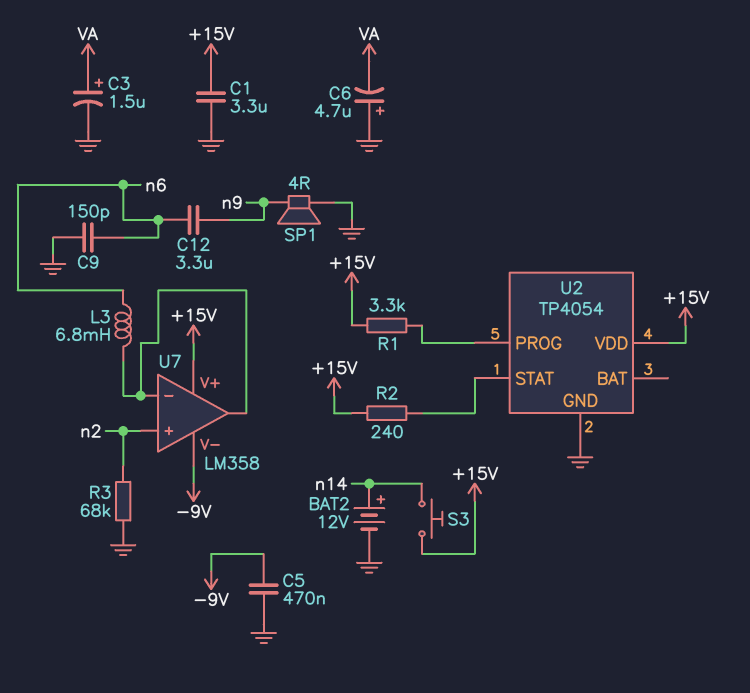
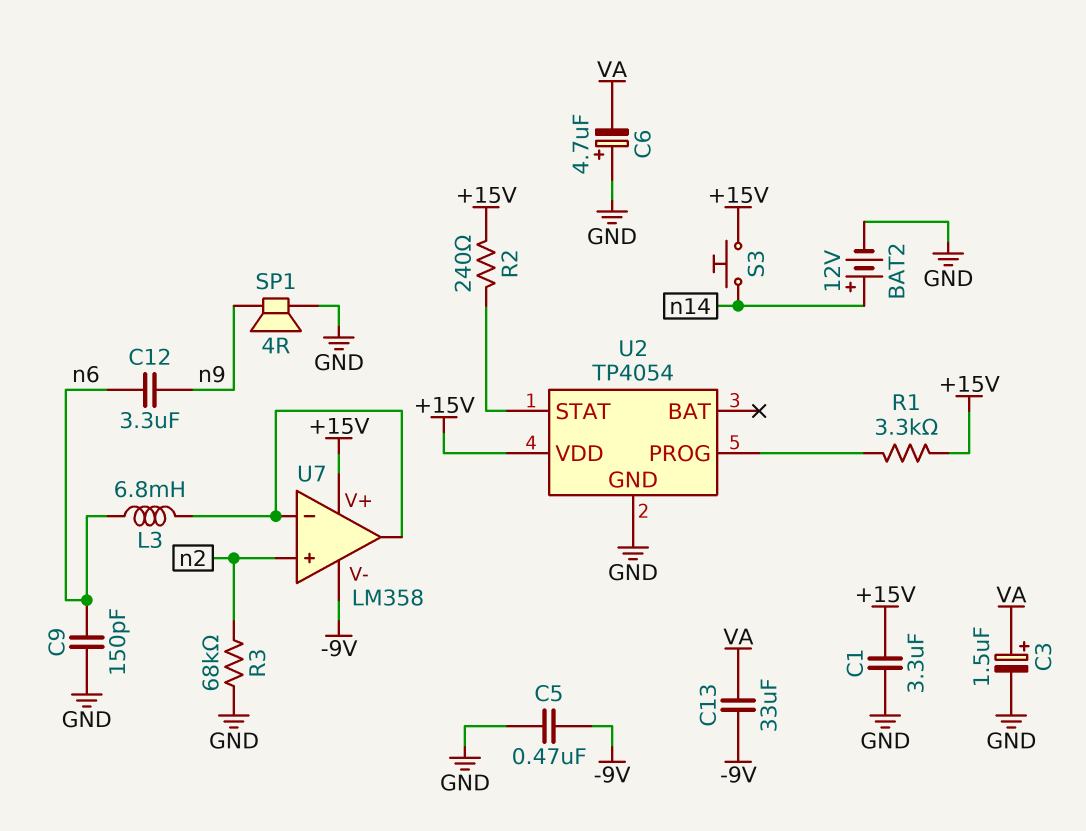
C13: none -> 33uF (-9V, VA)

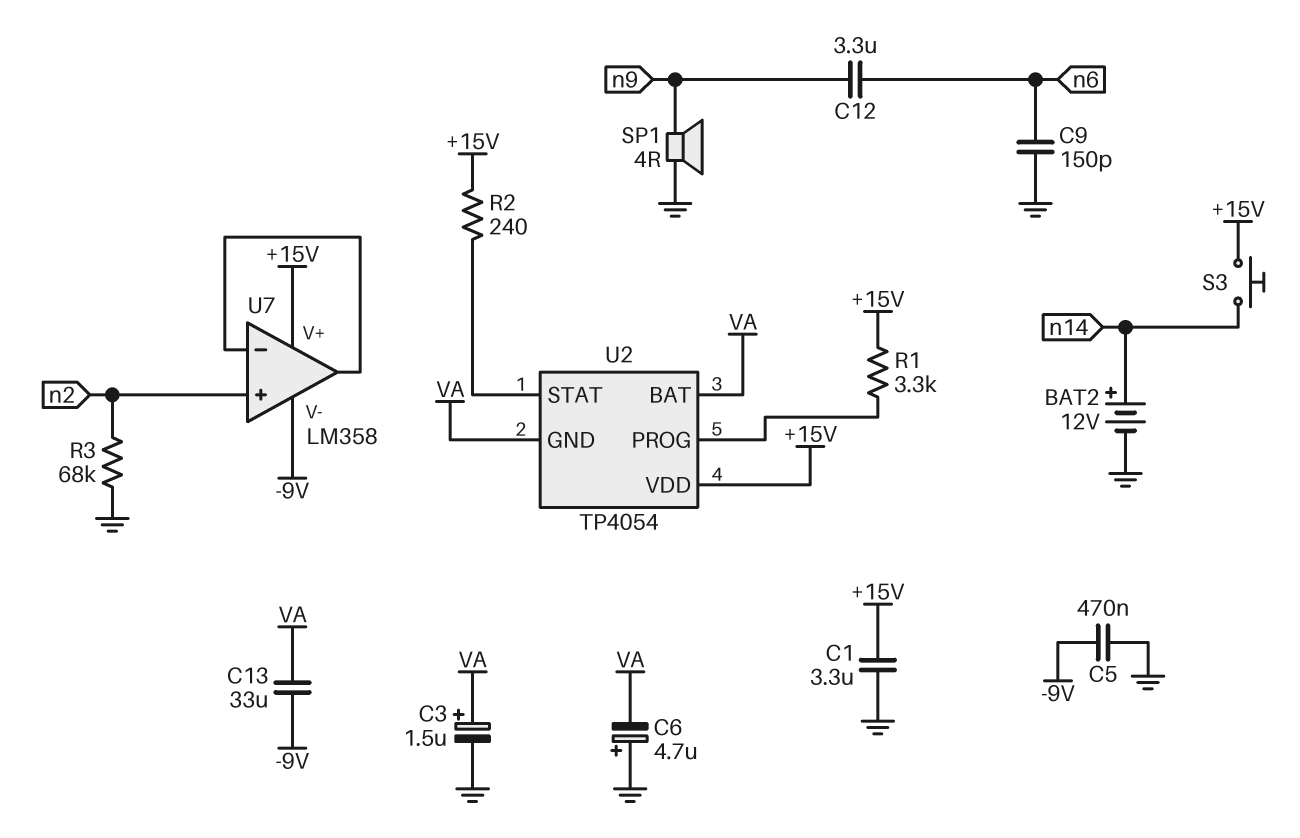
L3: 6.8mH (U7/in-, n6) -> none
U2 pin BAT: none -> VA
U2 pin GND: GND -> VA

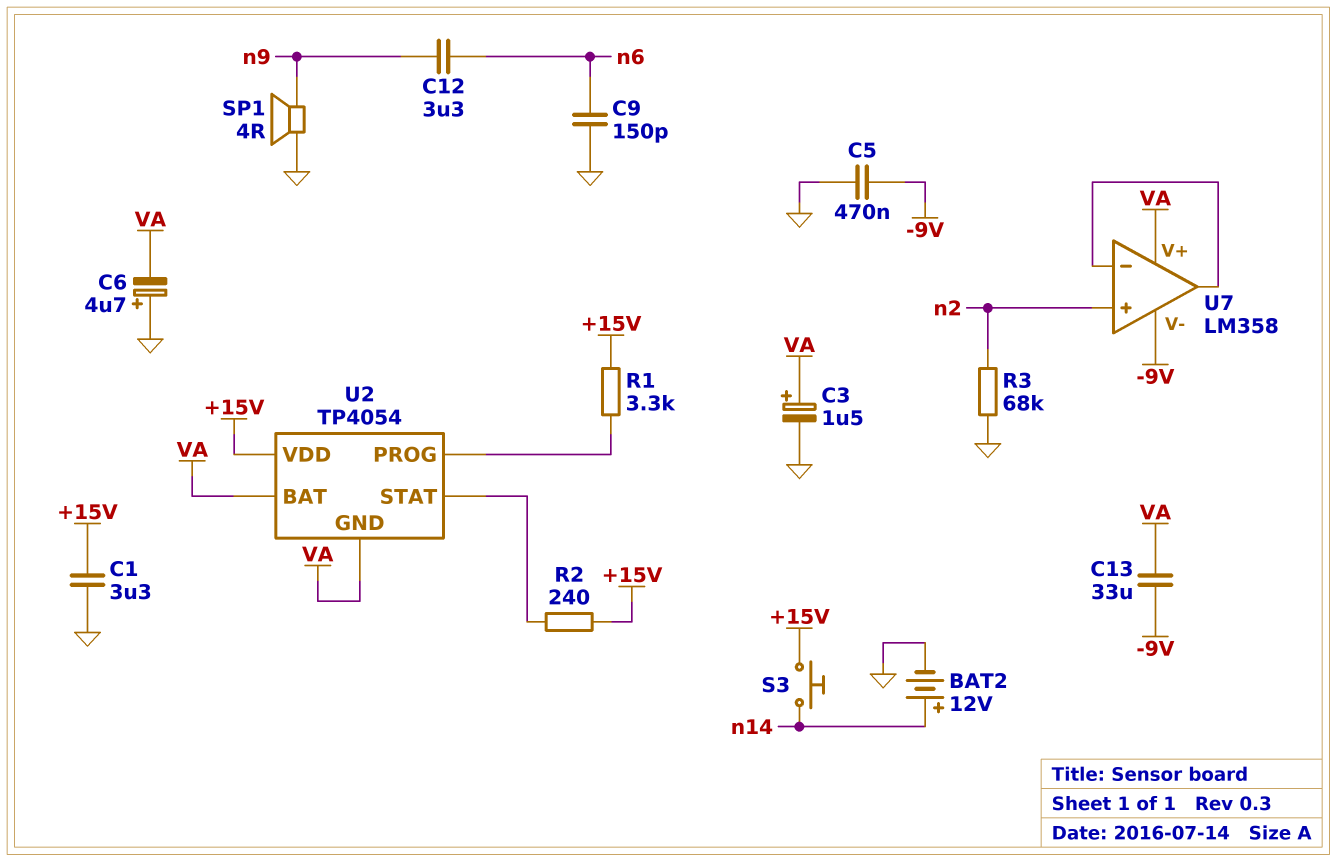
U7 pin V+: +15V -> VA

